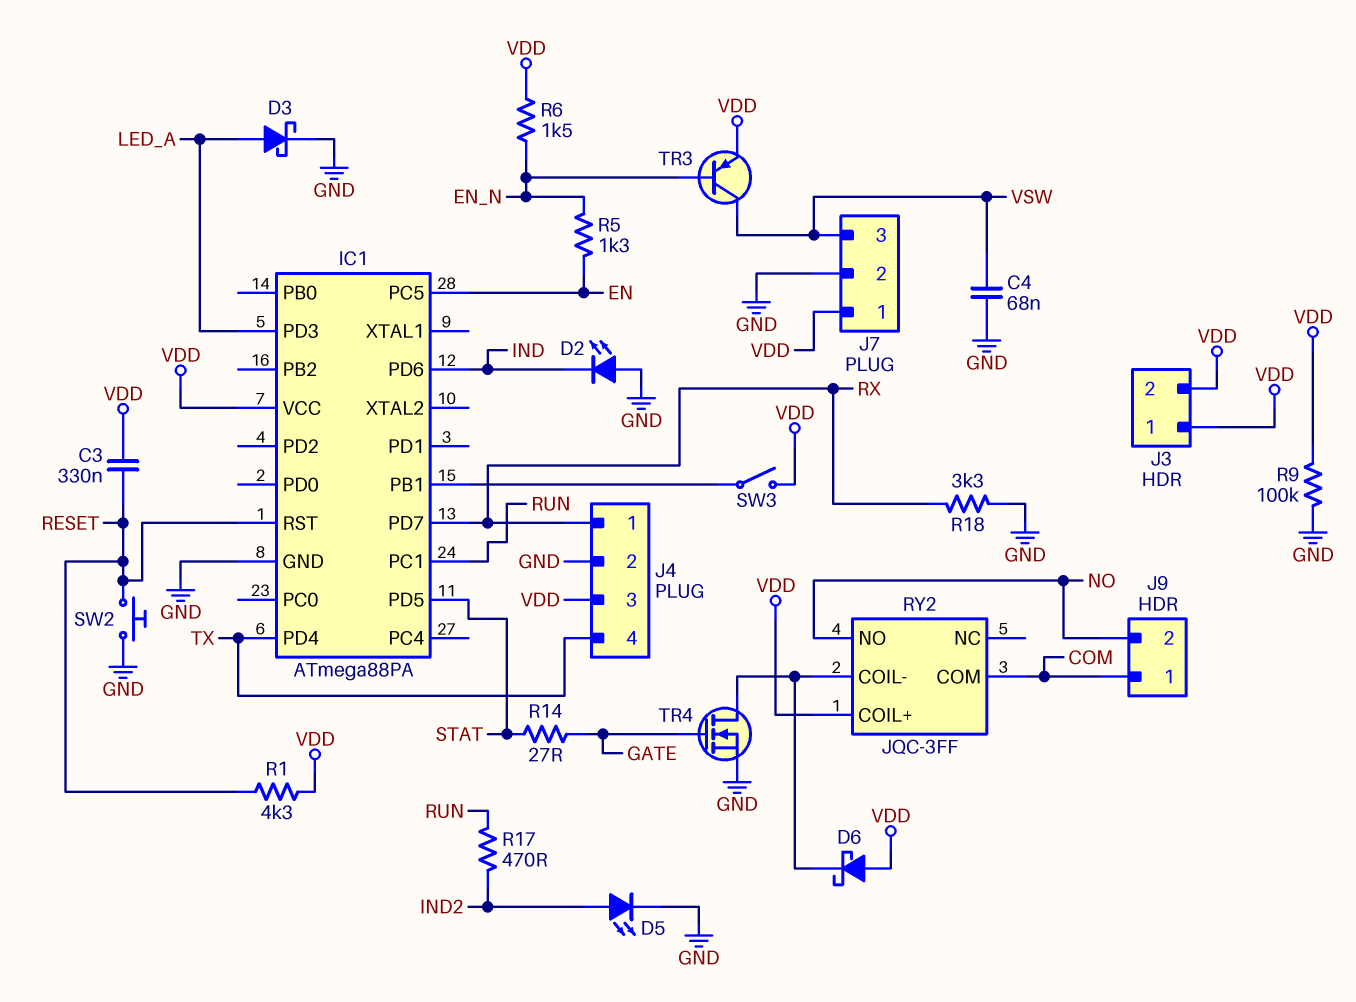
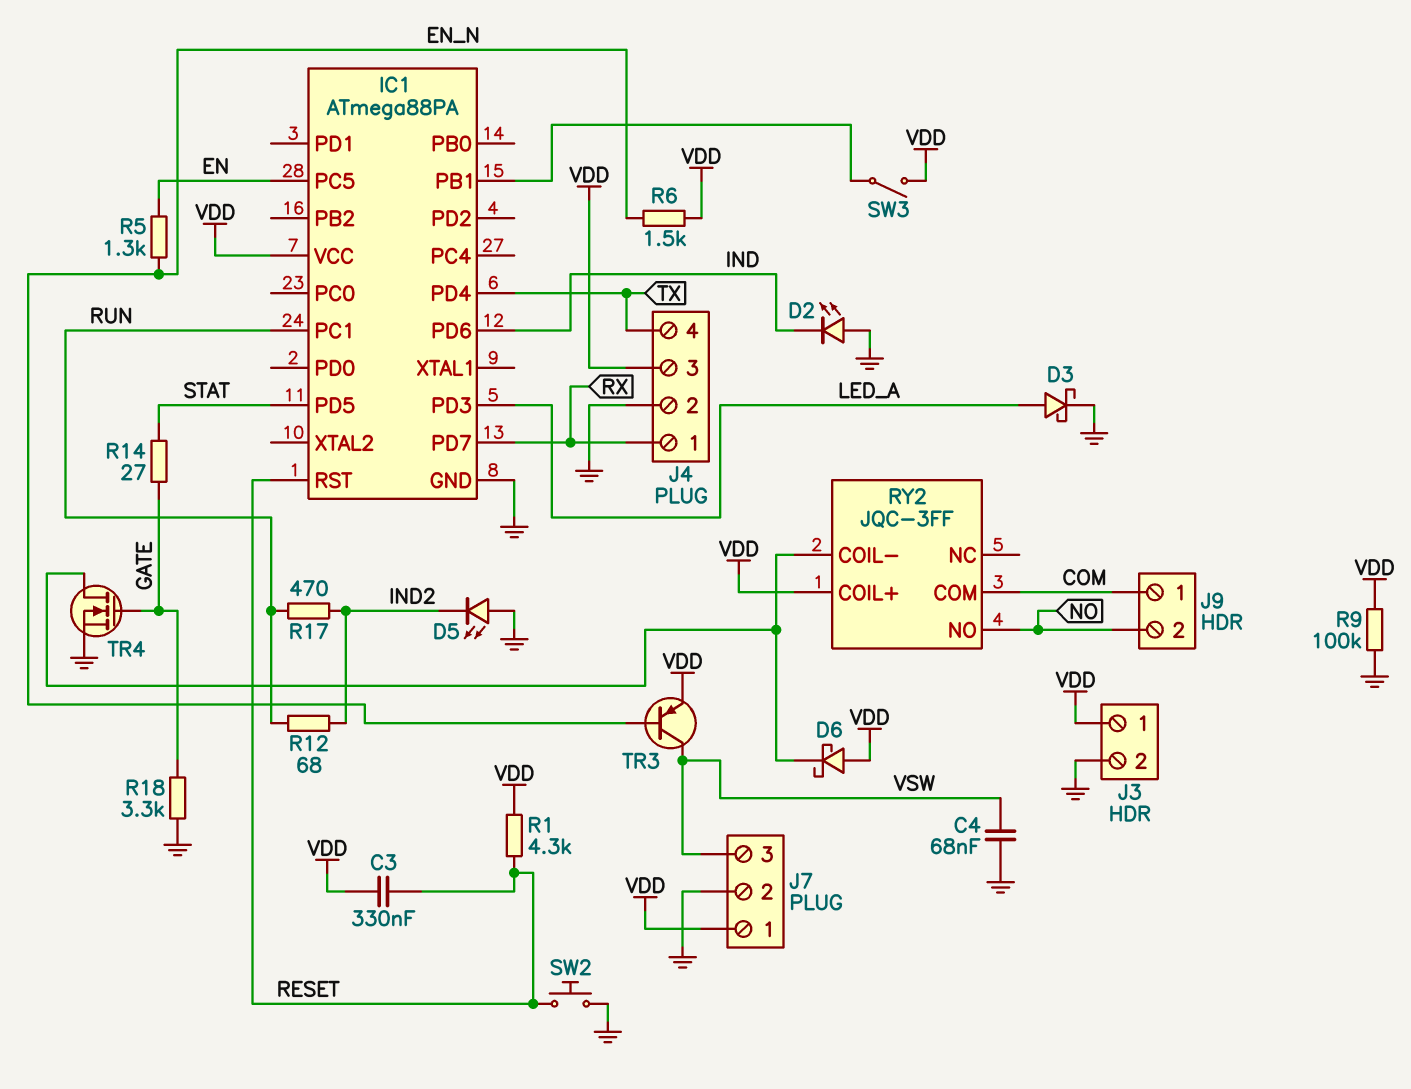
D5: LED (A IND2, K GND) -> LED (A GND, K IND2)
J3 pin 2: VDD -> GND
R12: none -> 68 (IND2, RUN)
R18: 3.3k (GND, RX) -> 3.3k (GATE, GND)

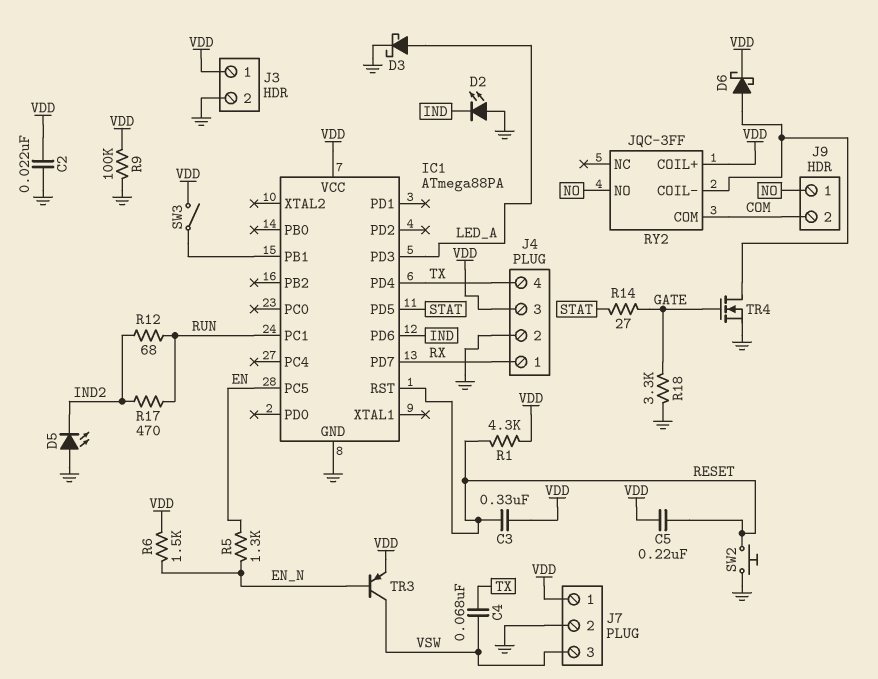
C2: none -> 22nF (GND, VDD)
C4: 68nF (GND, VSW) -> 68nF (TX, VSW)
C5: none -> 220nF (RESET, VDD)
D6: schottky (A VDD, K RY2/COIL-) -> schottky (A RY2/COIL-, K VDD)
J9 pin 1: COM -> NO
J9 pin 2: NO -> COM

